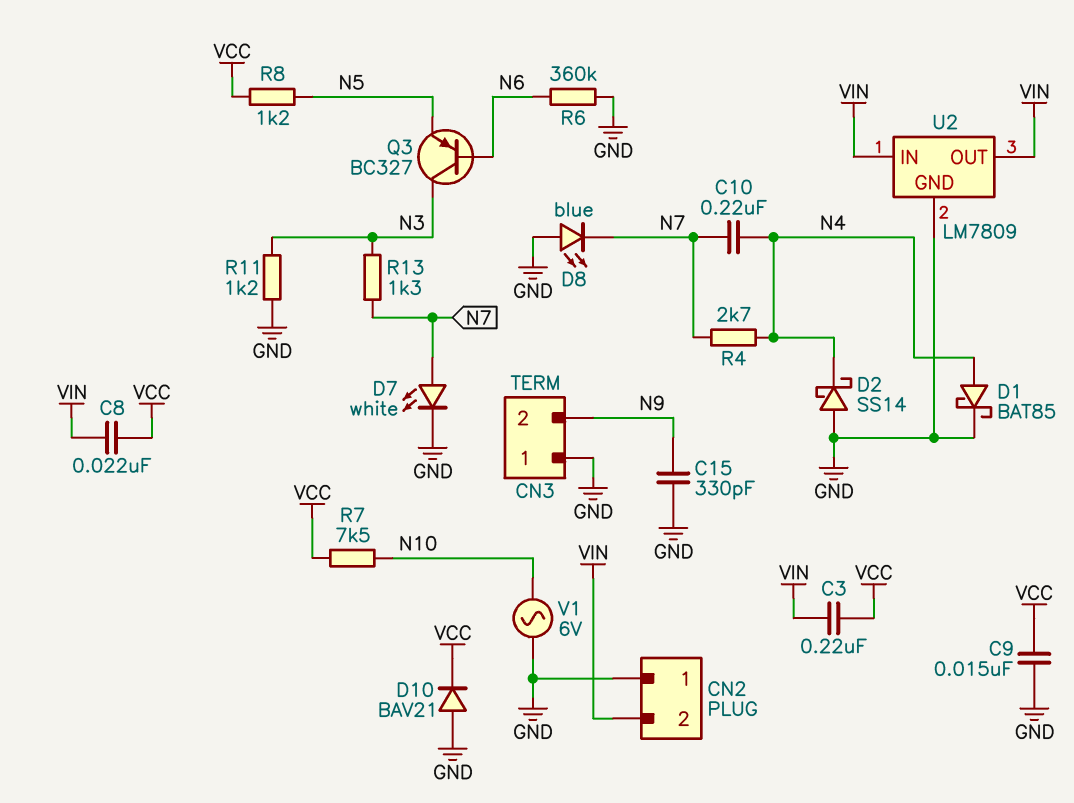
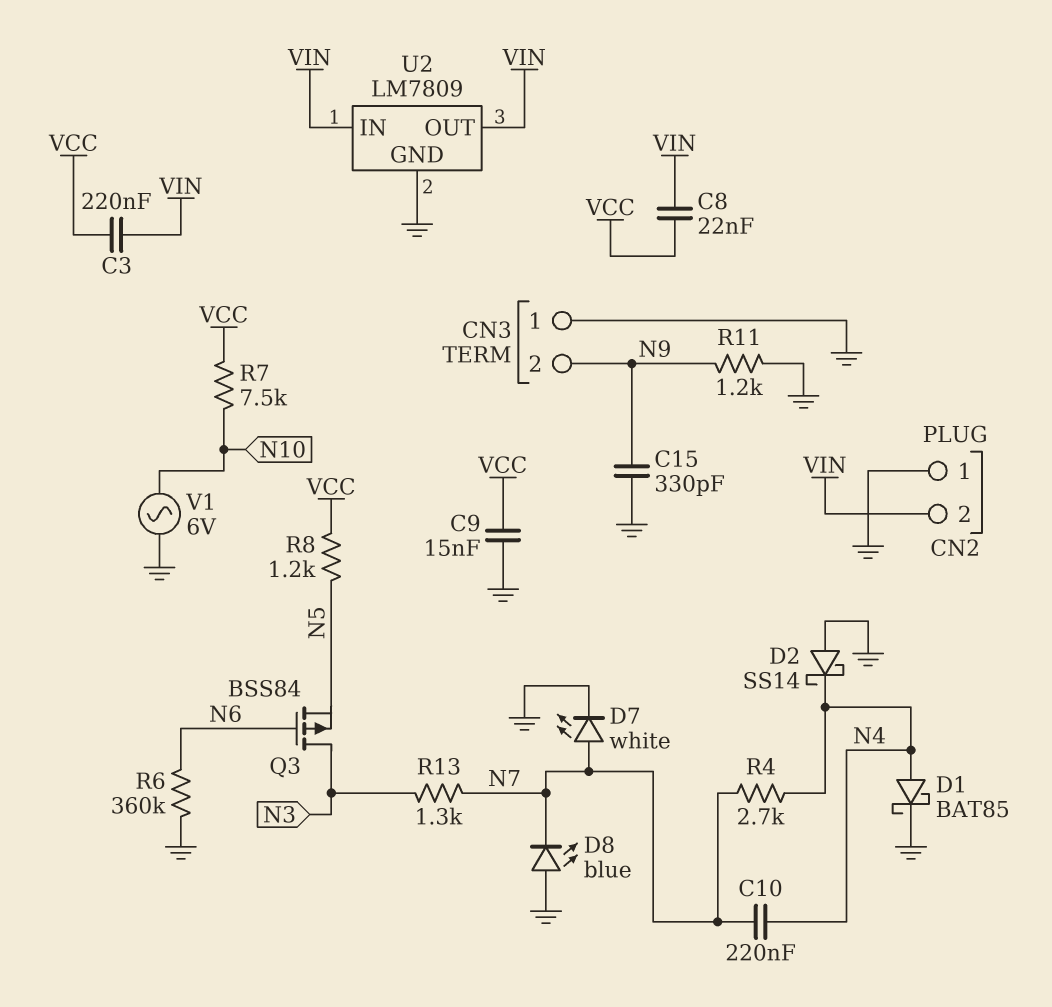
D10: diode BAV21 (A GND, K VCC) -> none
Q3: PNP BC327 (B N6, C N3, E N5) -> PMOS BSS84 (G N6, D N3, S N5)
R11: 1.2k (GND, N3) -> 1.2k (GND, N9)

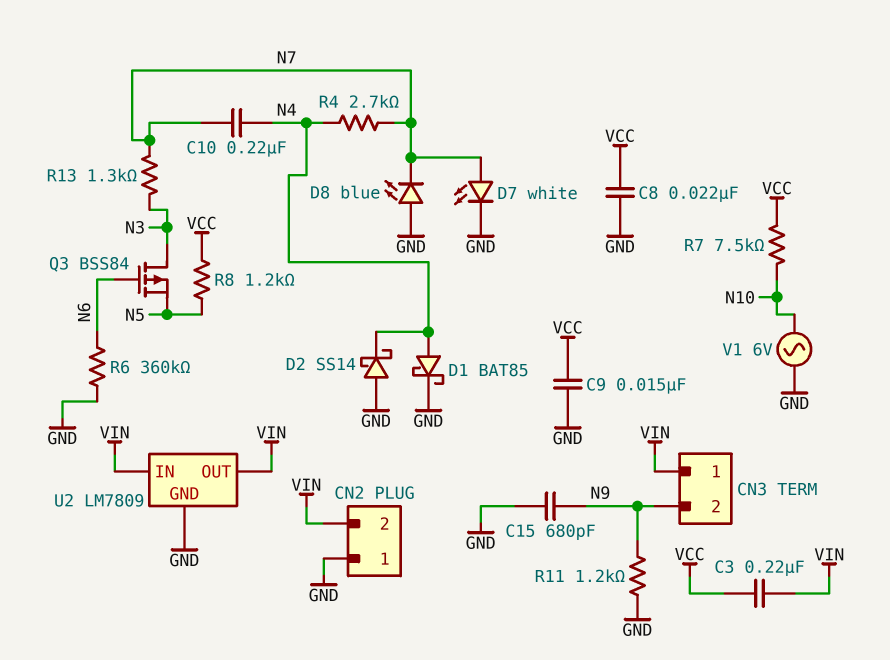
C8: 22nF (VCC, VIN) -> 22nF (GND, VCC)
C15: 330pF (GND, N9) -> 680pF (GND, N9)
CN3 pin 1: GND -> VIN

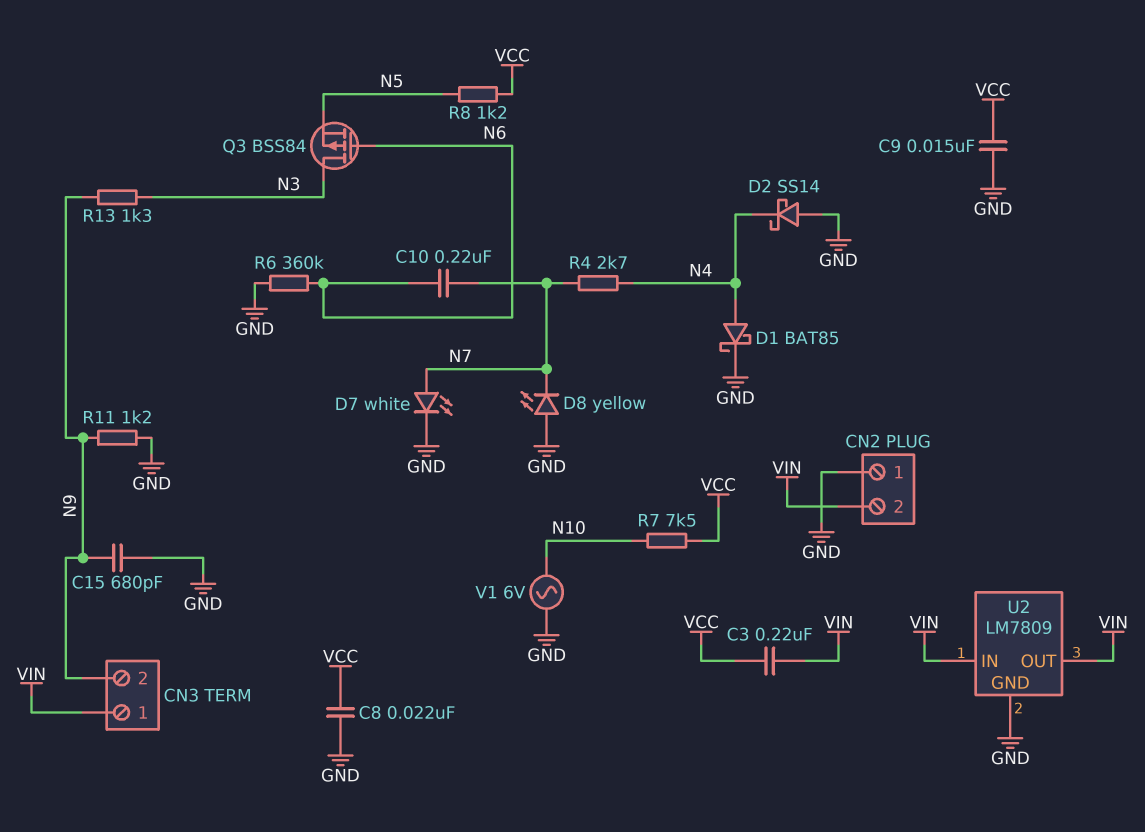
C10: 220nF (N4, N7) -> 220nF (N6, N7)
D8: LED blue (A GND, K N7) -> LED yellow (A GND, K N7)
R13: 1.3k (N3, N7) -> 1.3k (N3, N9)

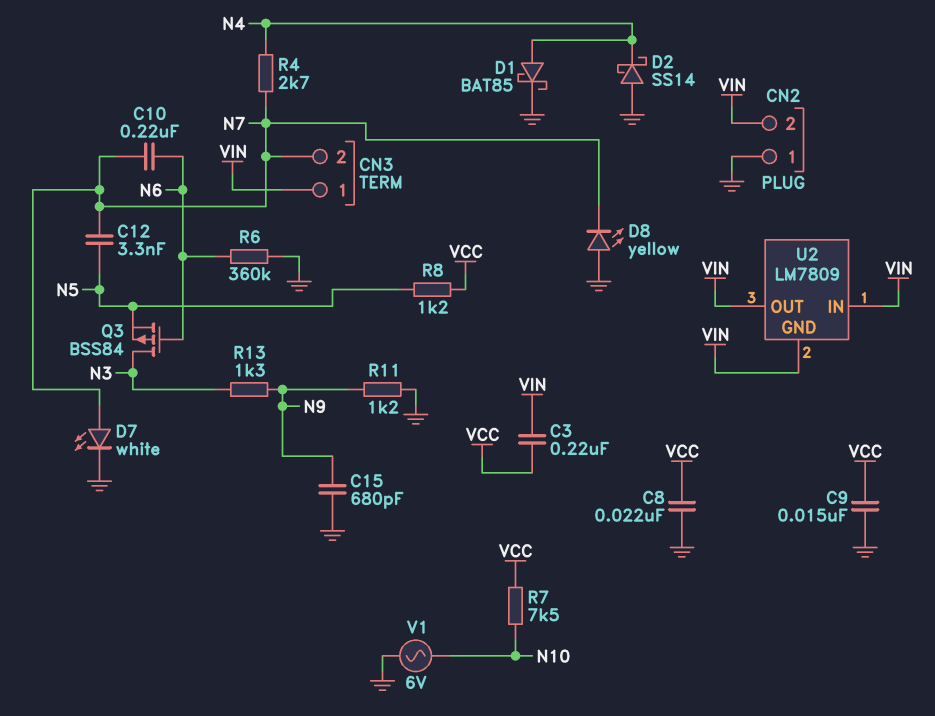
C12: none -> 3.3nF (N5, N7)
CN3 pin 2: N9 -> N7
U2 pin GND: GND -> VIN

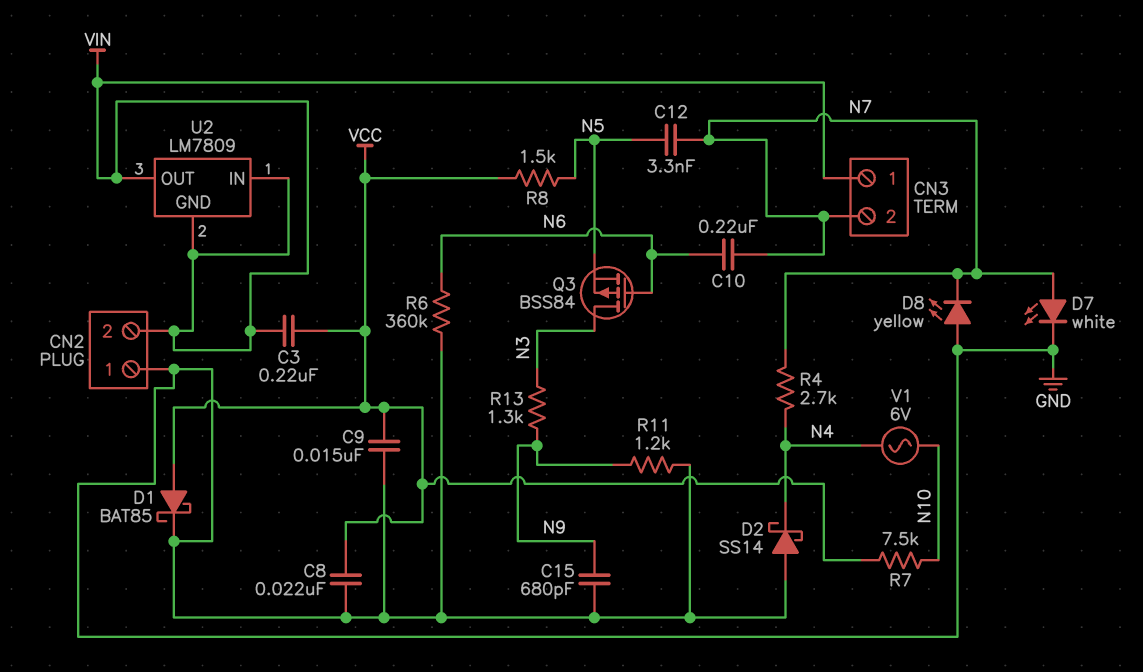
D1: schottky BAT85 (A N4, K GND) -> schottky BAT85 (A VCC, K GND)
R8: 1.2k (N5, VCC) -> 1.5k (N5, VCC)
V1: AC 6V (GND, N10) -> AC 6V (N4, N10)

